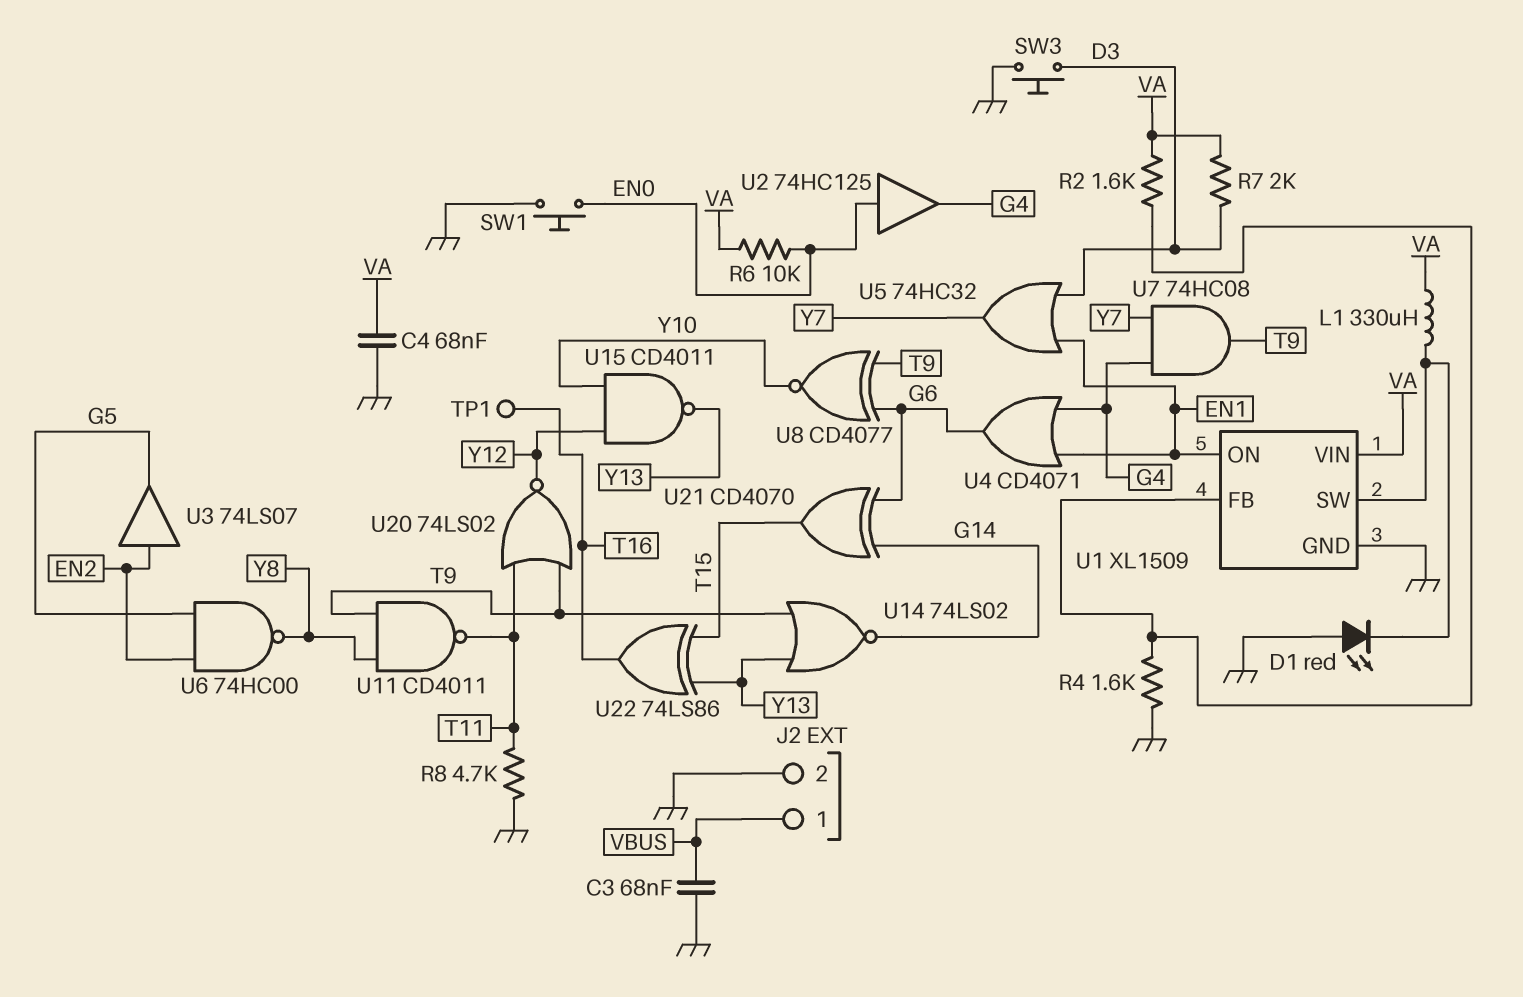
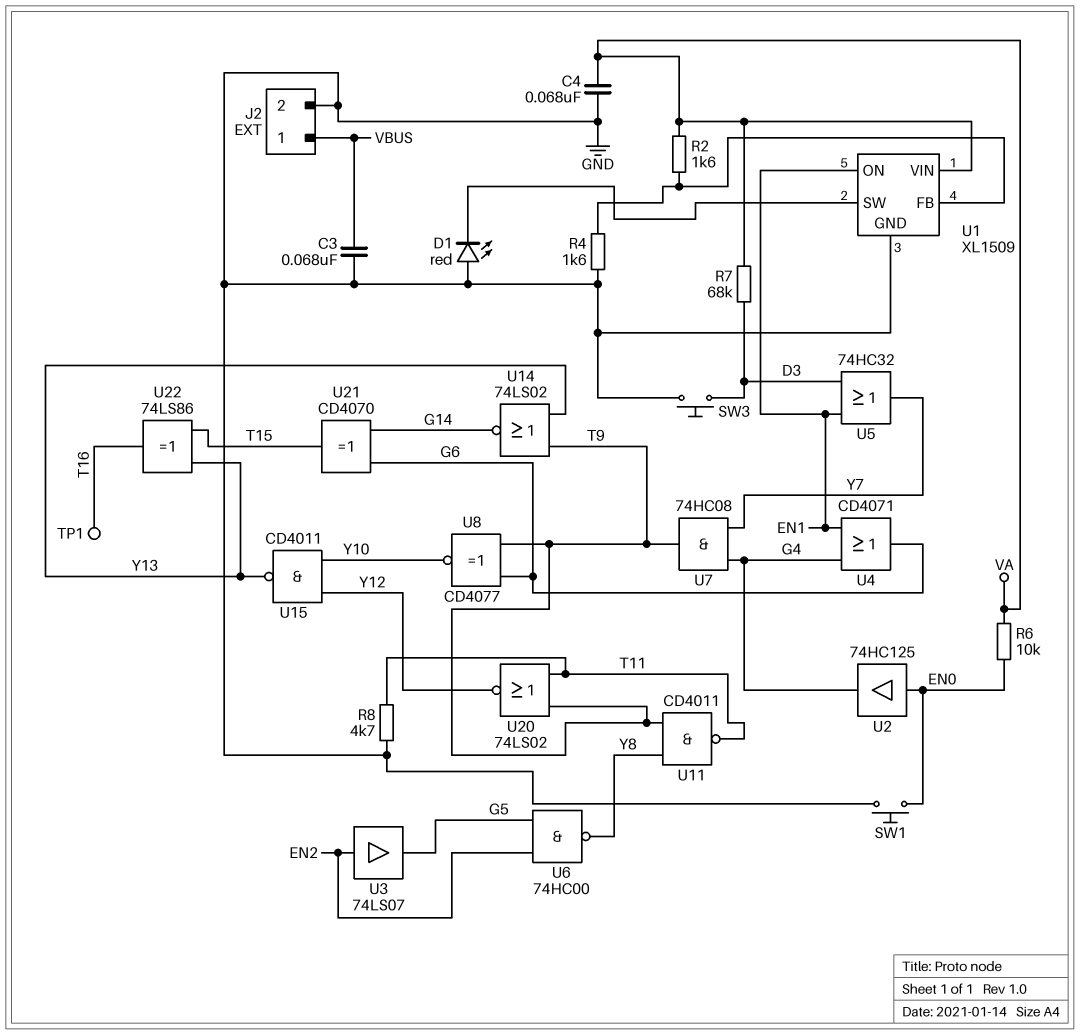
L1: 330uH (U1/SW, VA) -> none
R7: 2k (D3, VA) -> 68k (D3, VA)

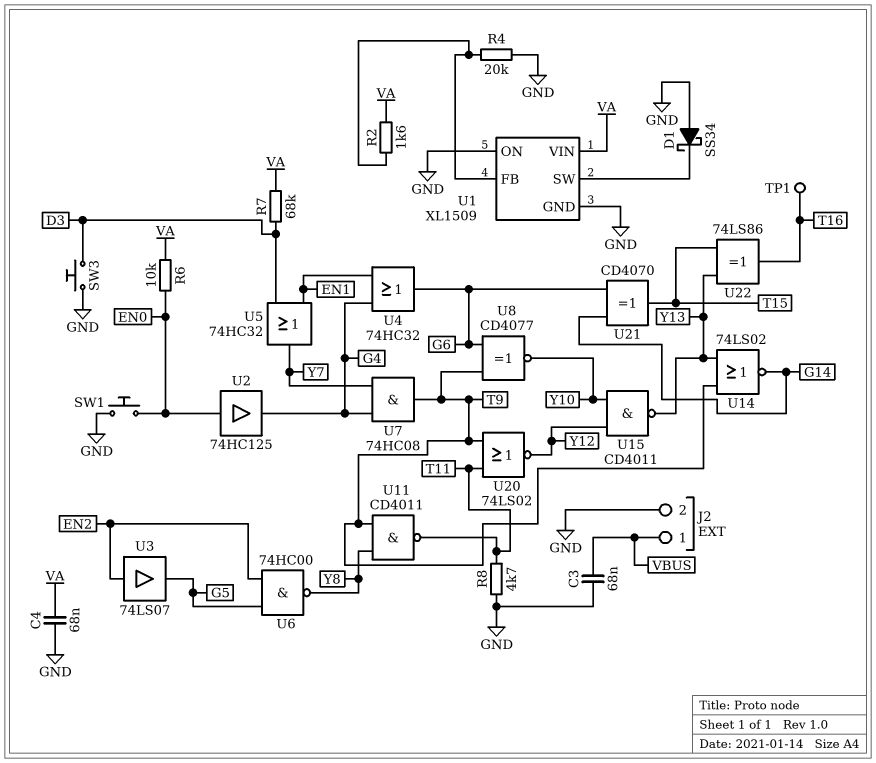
D1: LED red (A GND, K U1/SW) -> schottky SS34 (A GND, K U1/SW)
R4: 1.6k (GND, U1/FB) -> 20k (GND, U1/FB)
U1 pin ON: EN1 -> GND
U4: OR CD4071 (in EN1, in G4, out G6) -> OR 74HC32 (in EN1, in G4, out G6)

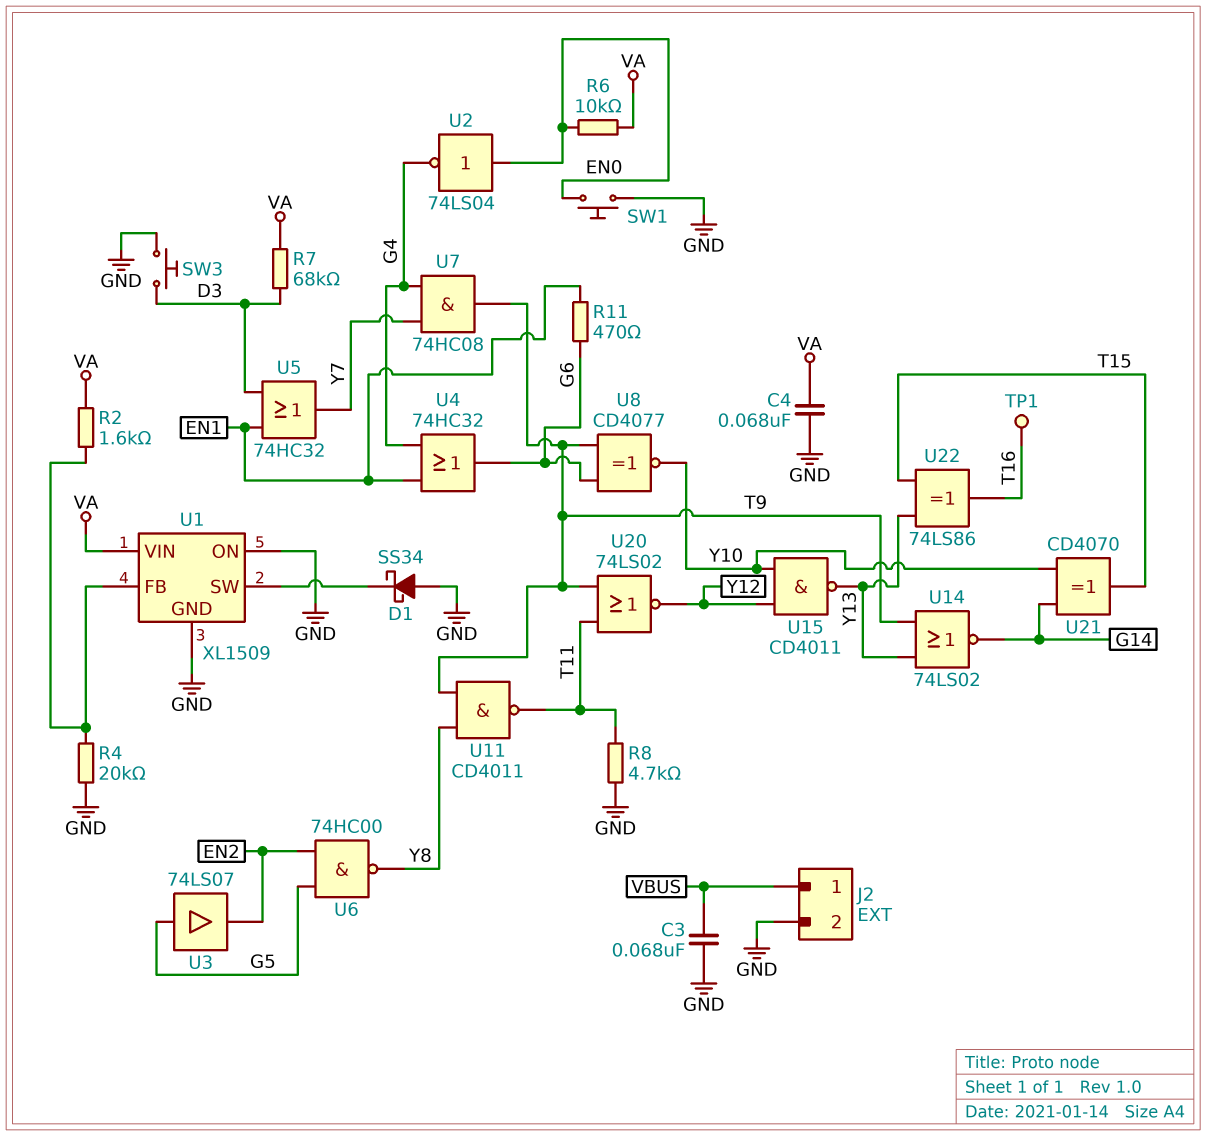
R11: none -> 470 (EN1, G6)
U2: buffer 74HC125 (in EN0, out G4) -> NOT 74LS04 (in EN0, out G4)
U3: buffer 74LS07 (in EN2, out G5) -> buffer 74LS07 (in G5, out EN2)
U21: XOR CD4070 (in G6, in G14, out T15) -> XOR CD4070 (in G14, in Y10, out T15)

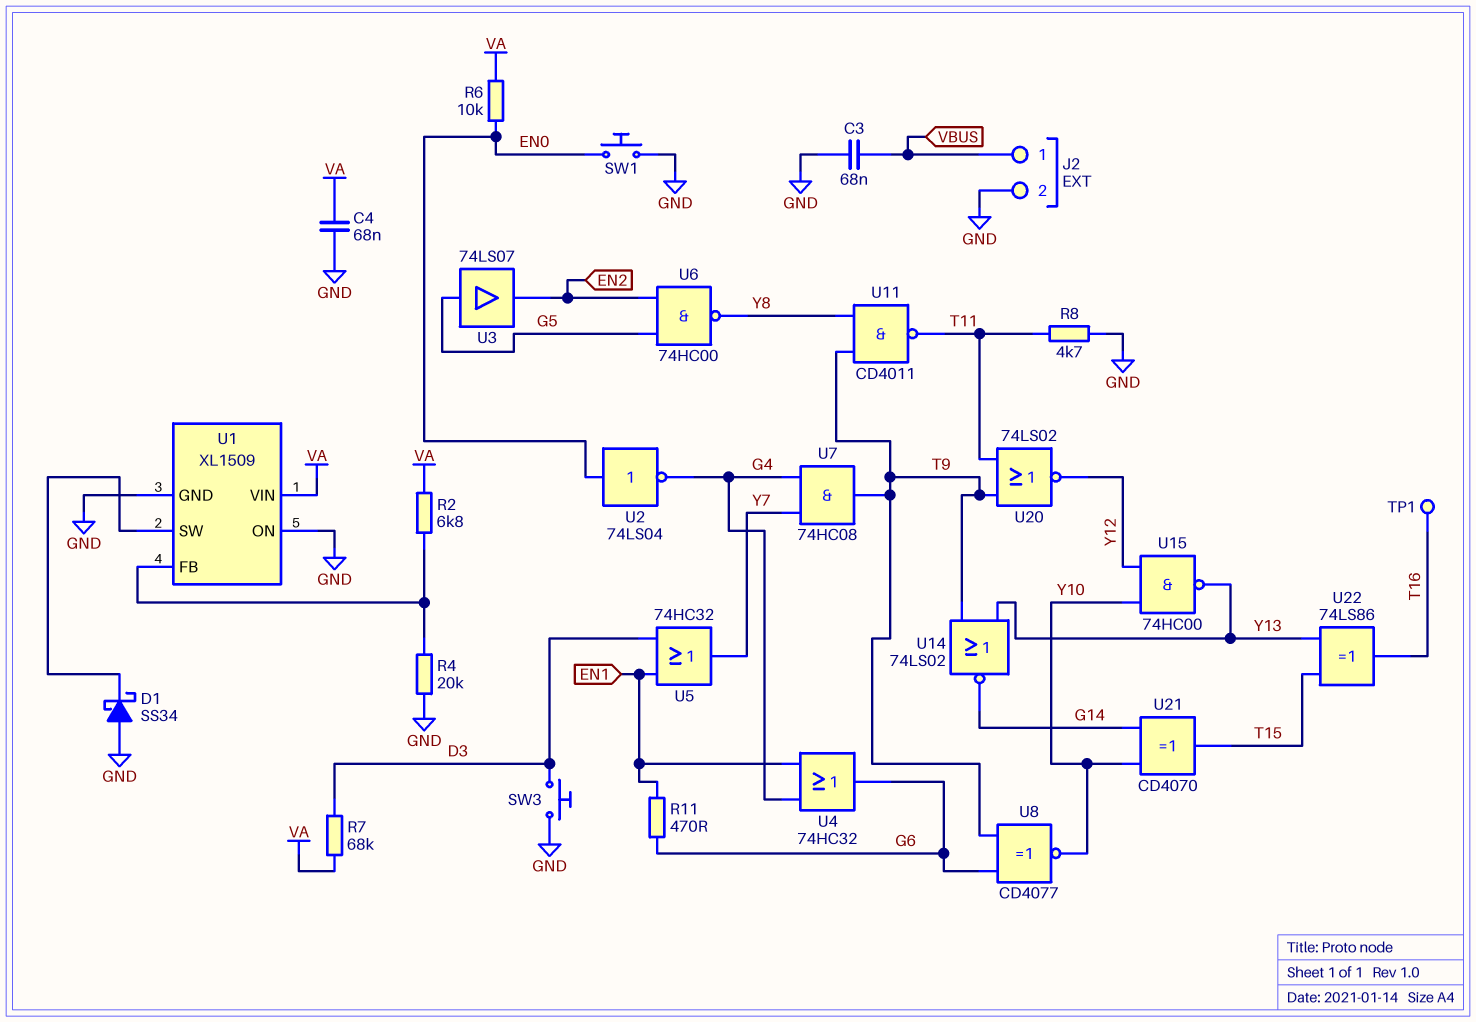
R2: 1.6k (U1/FB, VA) -> 6.8k (U1/FB, VA)
U15: NAND CD4011 (in Y10, in Y12, out Y13) -> NAND 74HC00 (in Y10, in Y12, out Y13)

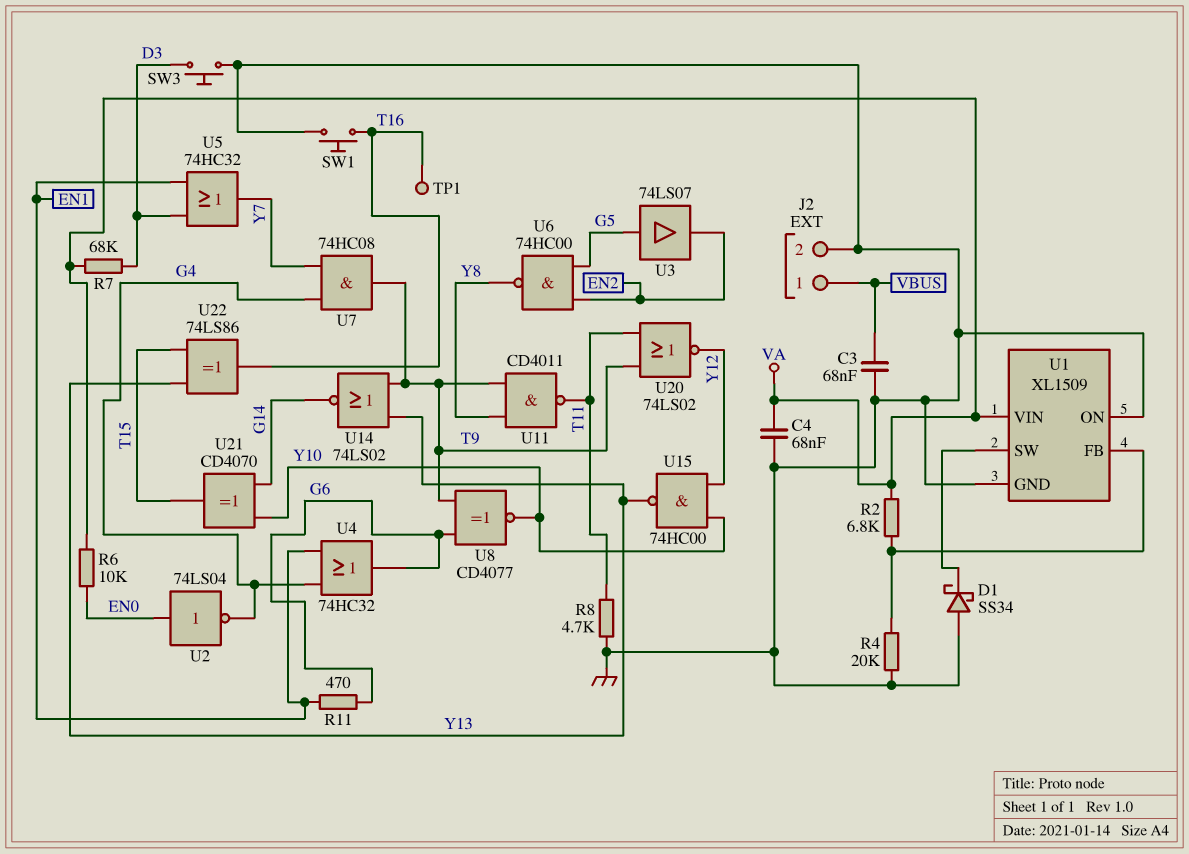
SW1: button (EN0, GND) -> button (GND, T16)

